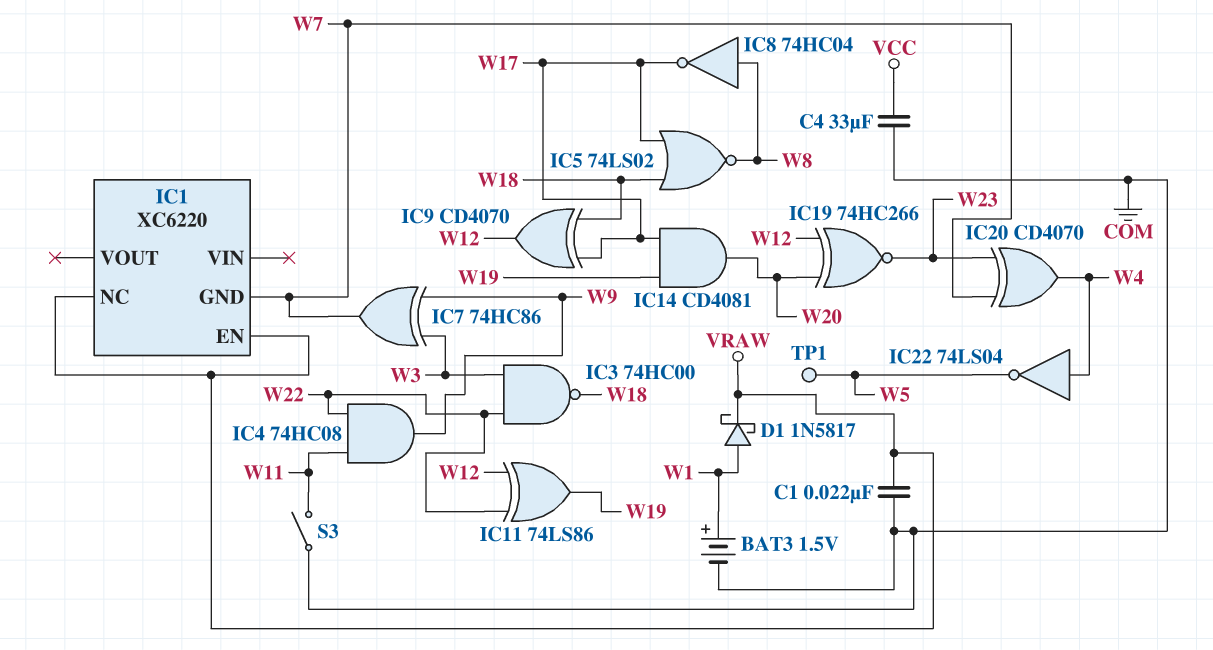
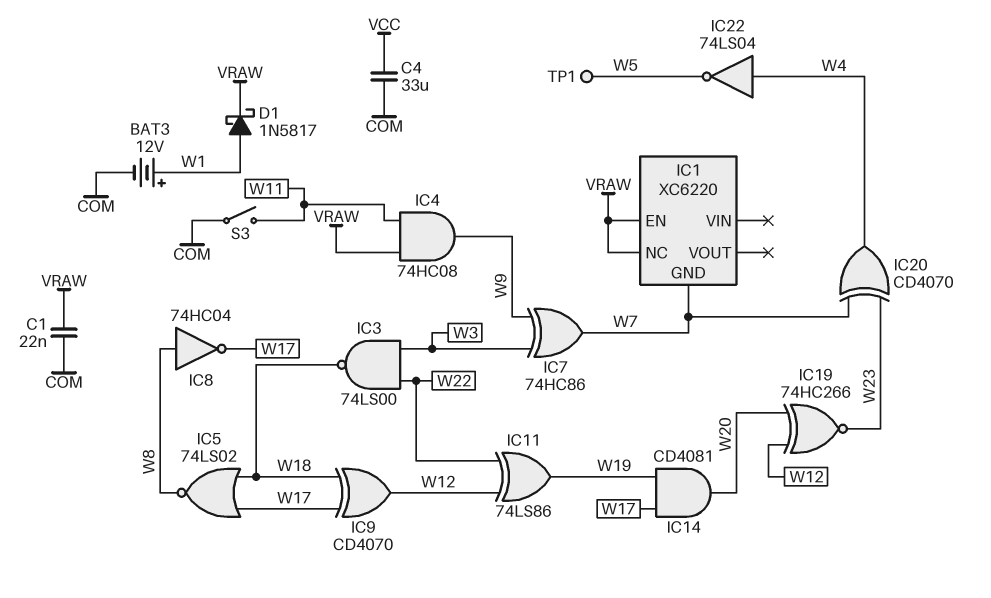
BAT3: 1.5V (plus W1, minus COM) -> 12V (plus W1, minus COM)
IC3: NAND 74HC00 (in W3, in W22, out W18) -> NAND 74LS00 (in W3, in W22, out W18)
IC4: AND 74HC08 (in W11, in W22, out W9) -> AND 74HC08 (in VRAW, in W11, out W9)

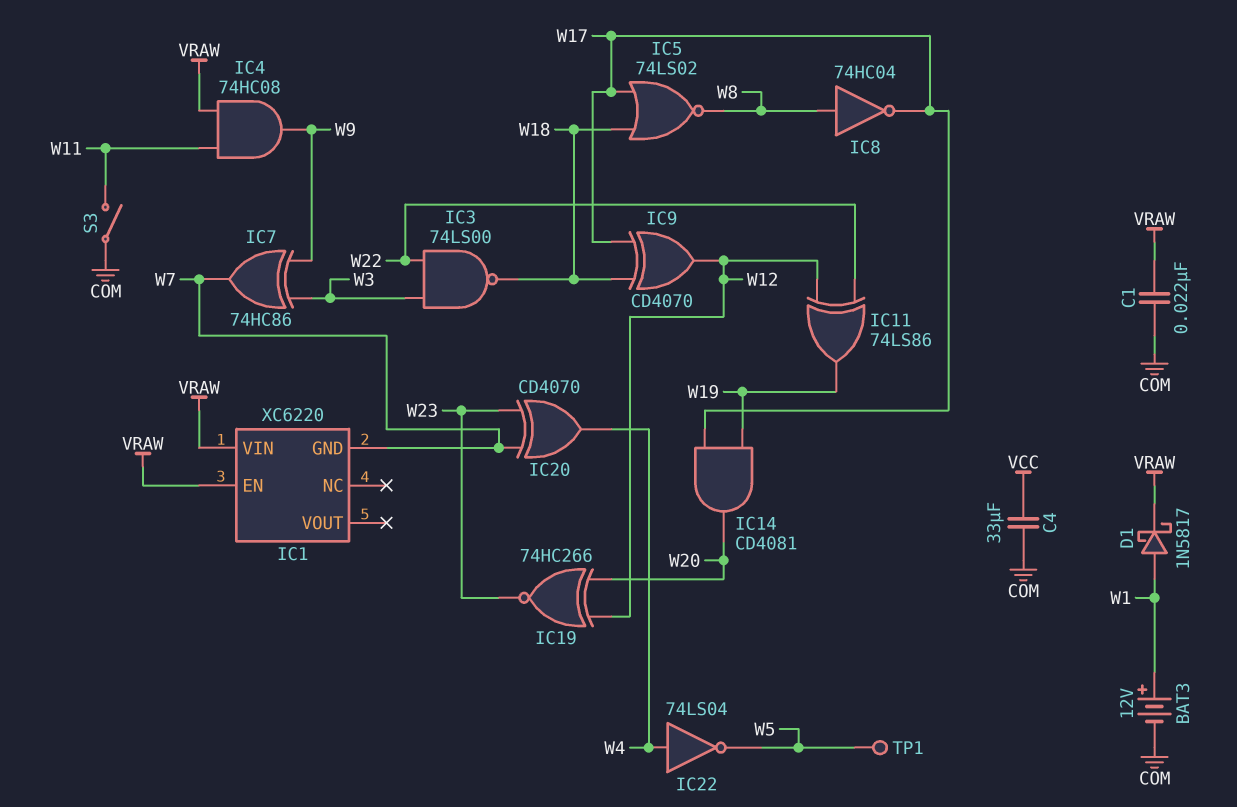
IC1 pin NC: VRAW -> none
IC1 pin VIN: none -> VRAW

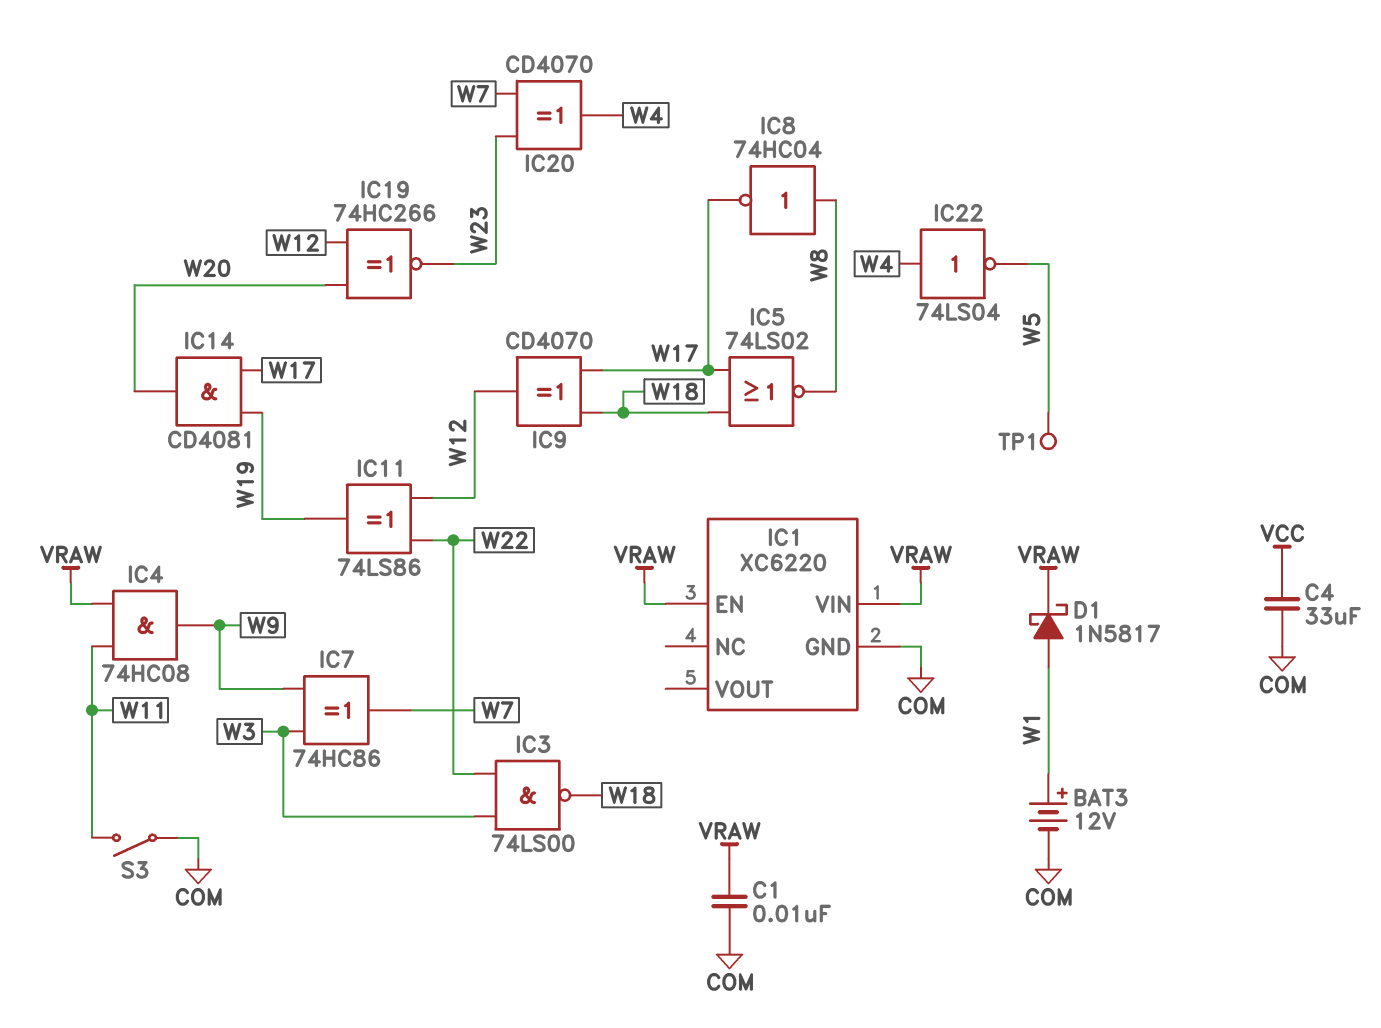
C1: 22nF (COM, VRAW) -> 10nF (COM, VRAW)
IC1 pin GND: W7 -> COM

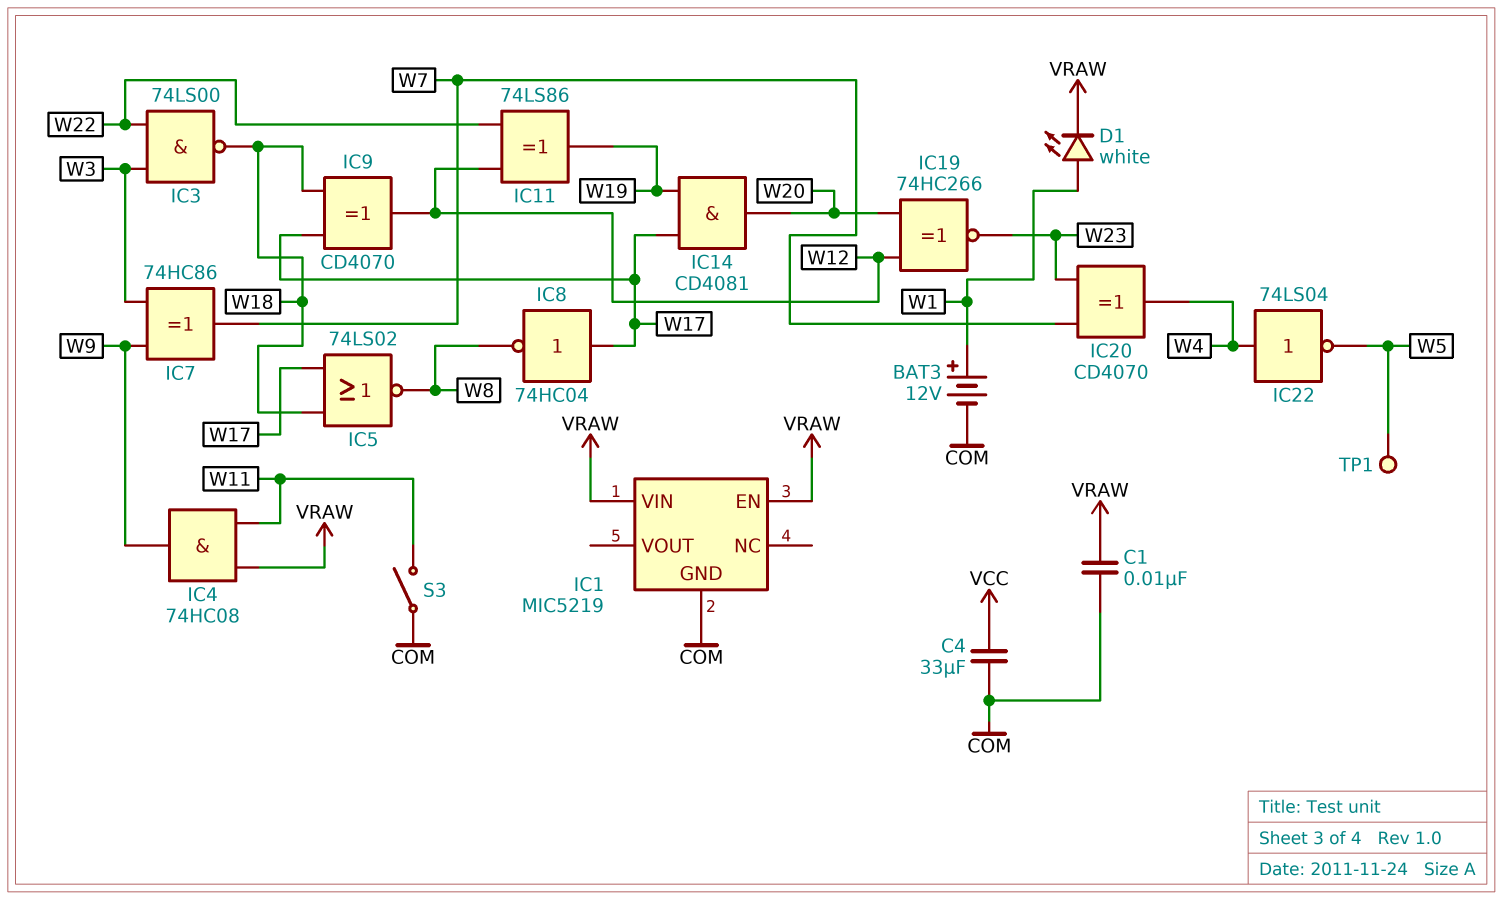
D1: schottky 1N5817 (A W1, K VRAW) -> LED white (A W1, K VRAW)
IC1: XC6220 -> MIC5219
IC8: NOT 74HC04 (in W8, out W17) -> NOT 74HC04 (in W17, out W8)

